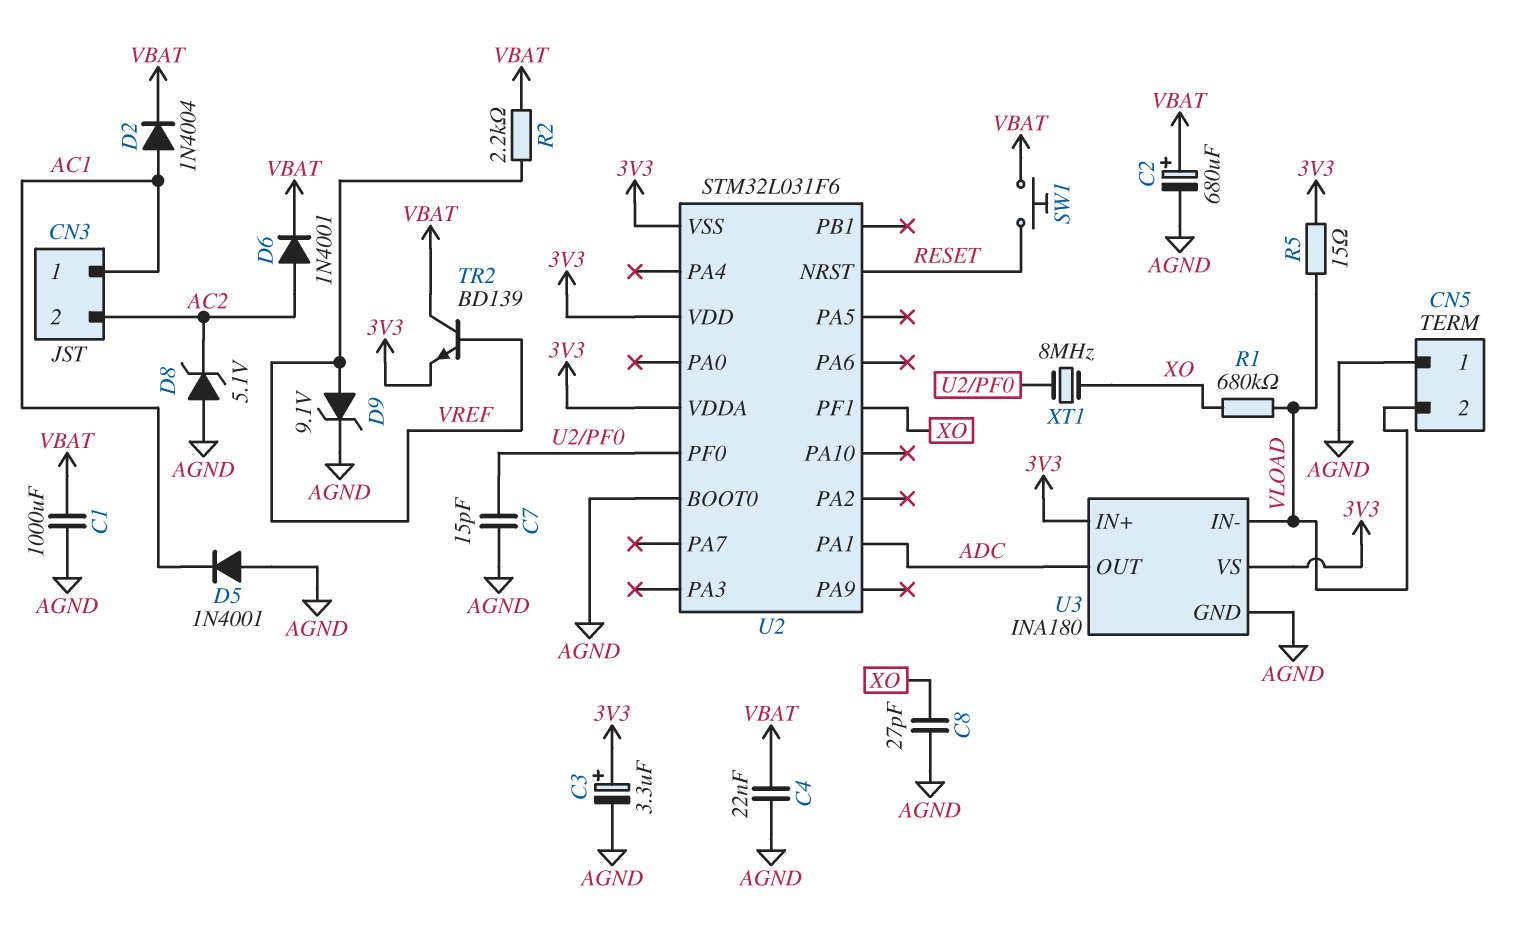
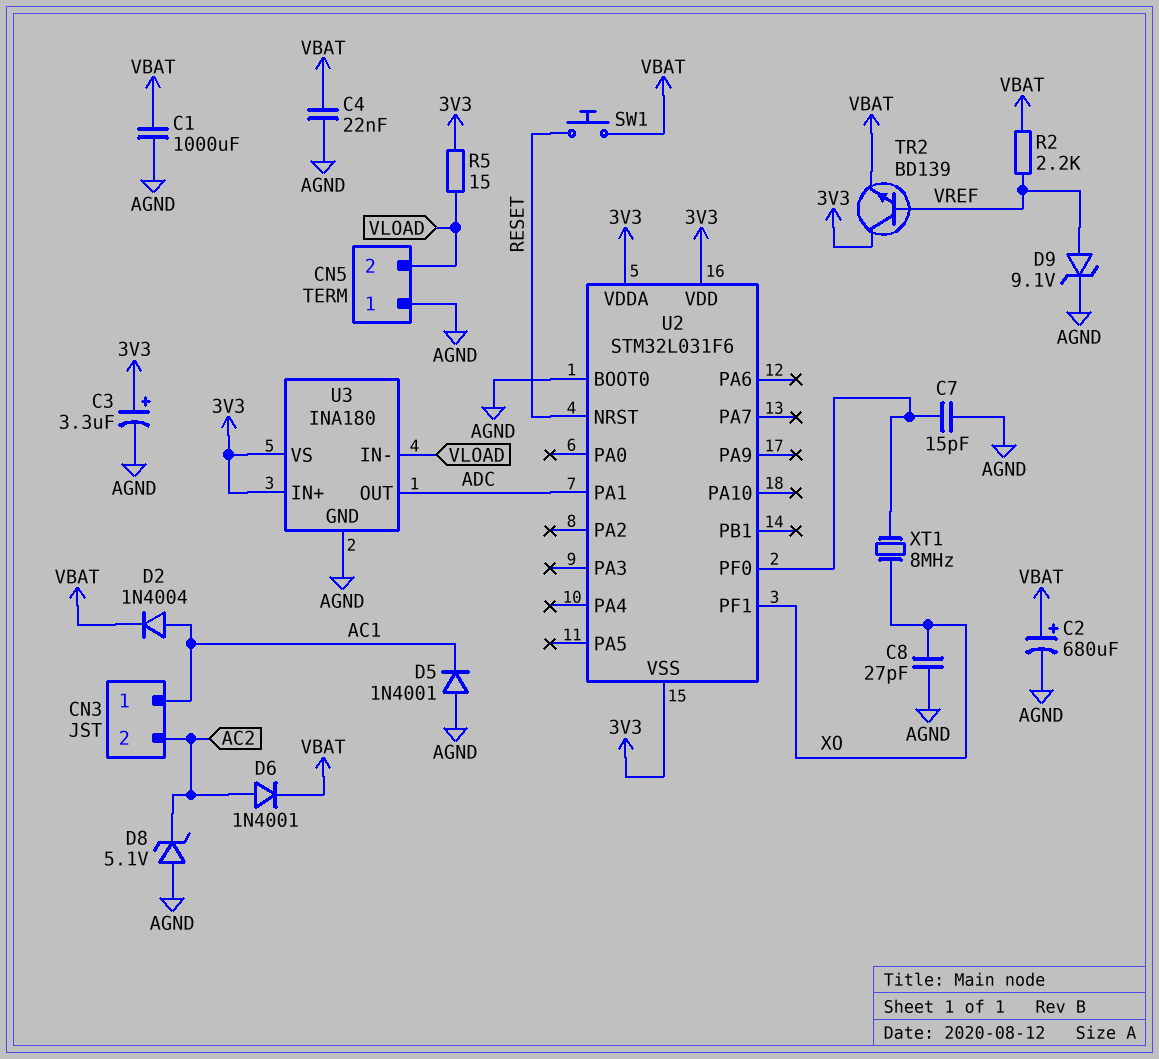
R1: 680k (VLOAD, XO) -> none
TR2: NPN BD139 (B VREF, C VBAT, E 3V3) -> NPN BD139 (B VREF, C 3V3, E VBAT)

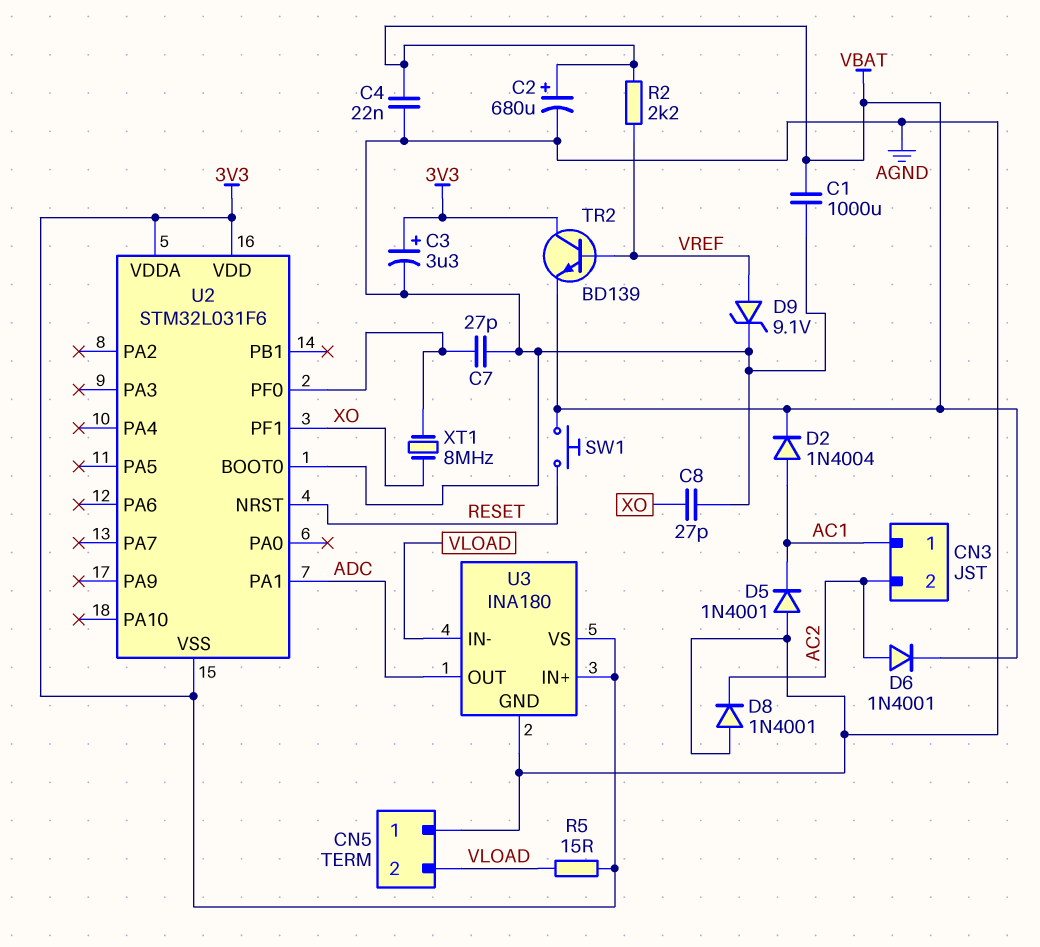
C7: 15pF (AGND, U2/PF0) -> 27pF (AGND, U2/PF0)
D8: zener 5.1V (A AGND, K AC2) -> diode 1N4001 (A AGND, K AC2)

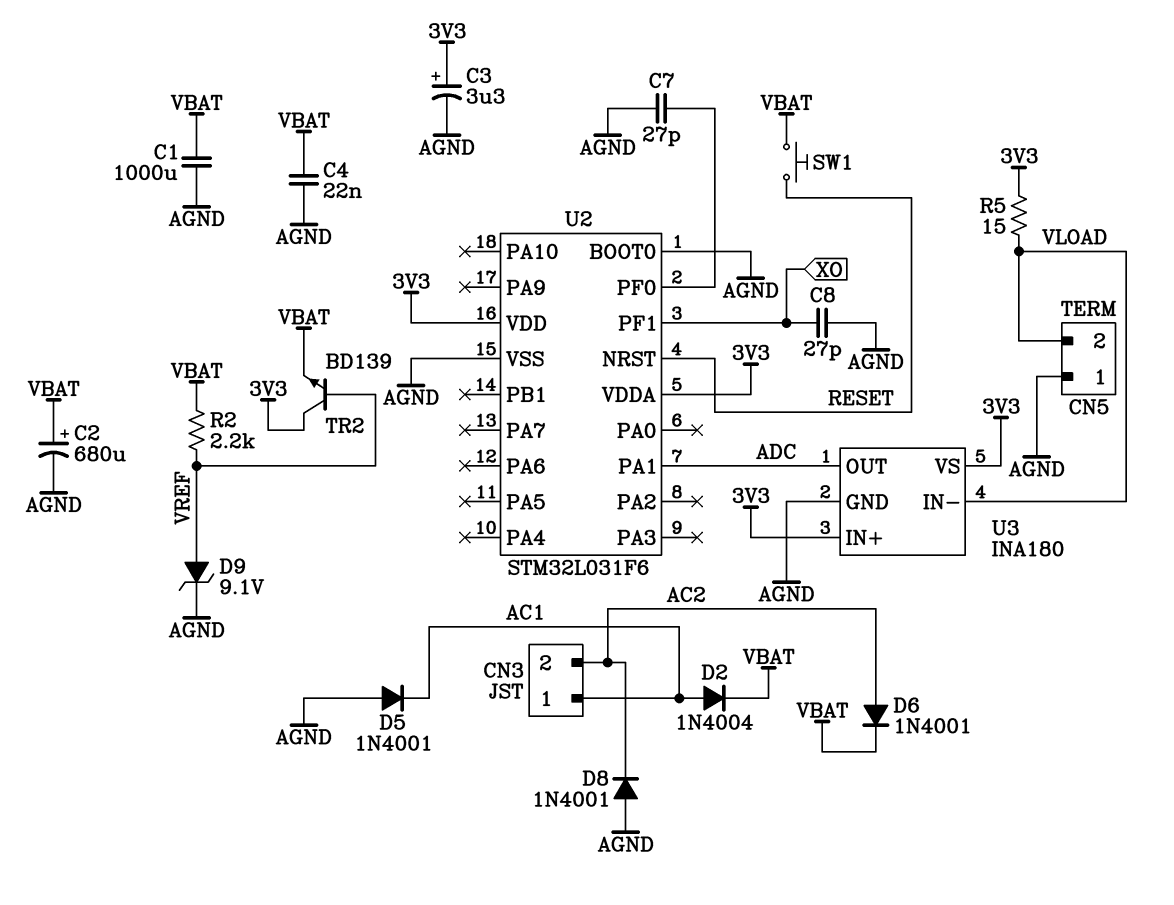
U2 pin VSS: 3V3 -> AGND
XT1: 8MHz (U2/PF0, XO) -> none

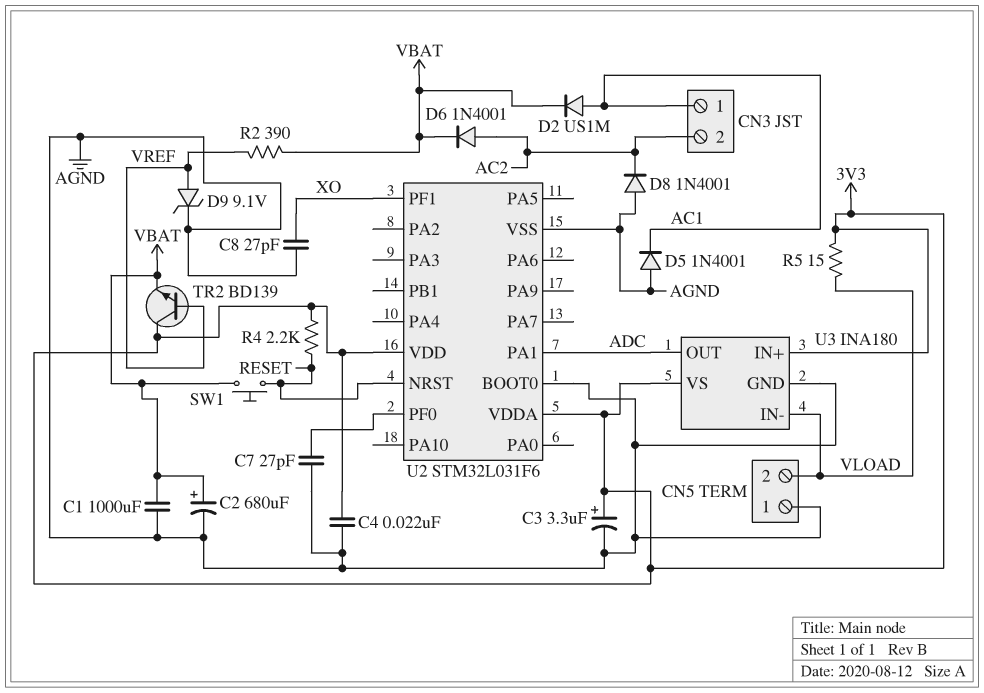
C4: 22nF (AGND, VBAT) -> 22nF (3V3, AGND)
D2: diode 1N4004 (A AC1, K VBAT) -> diode US1M (A AC1, K VBAT)
R2: 2.2k (VBAT, VREF) -> 390 (VBAT, VREF)
R4: none -> 2.2k (3V3, RESET)

